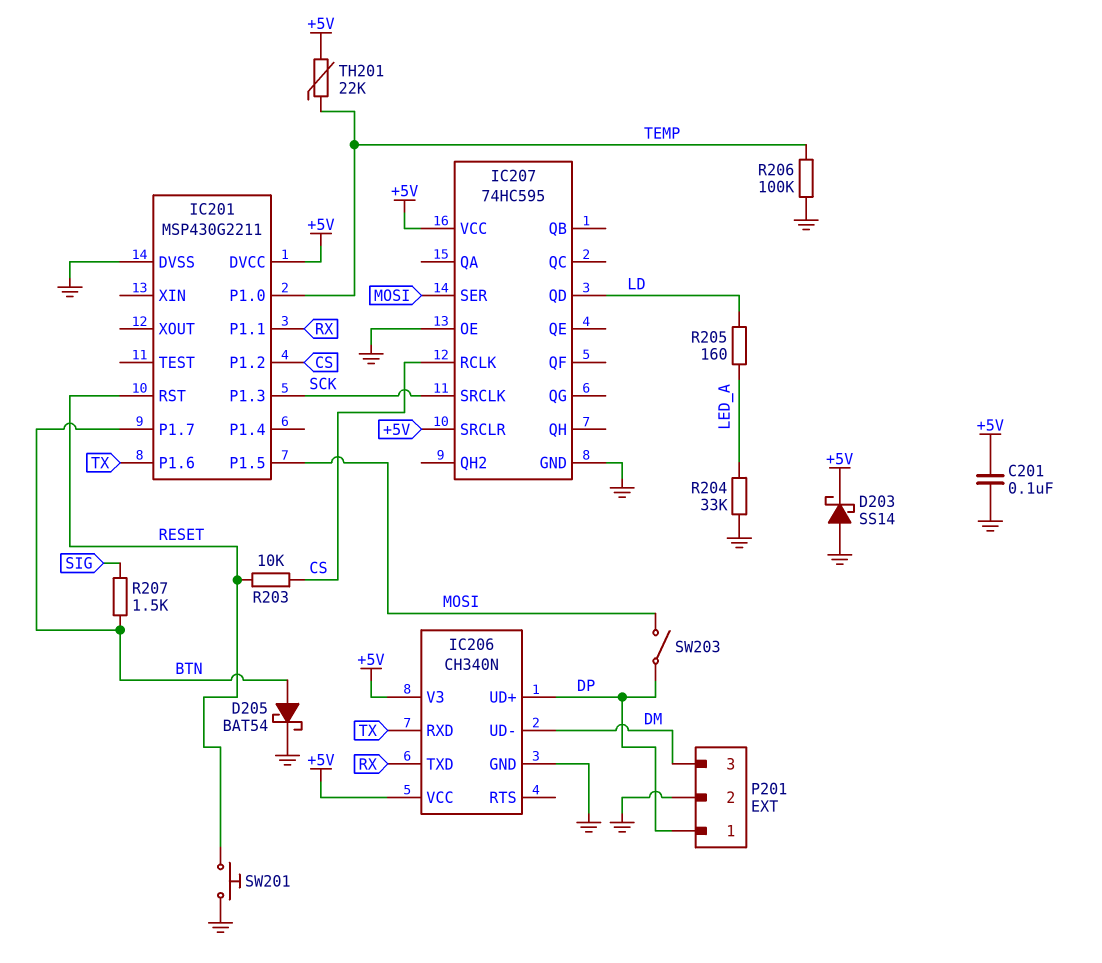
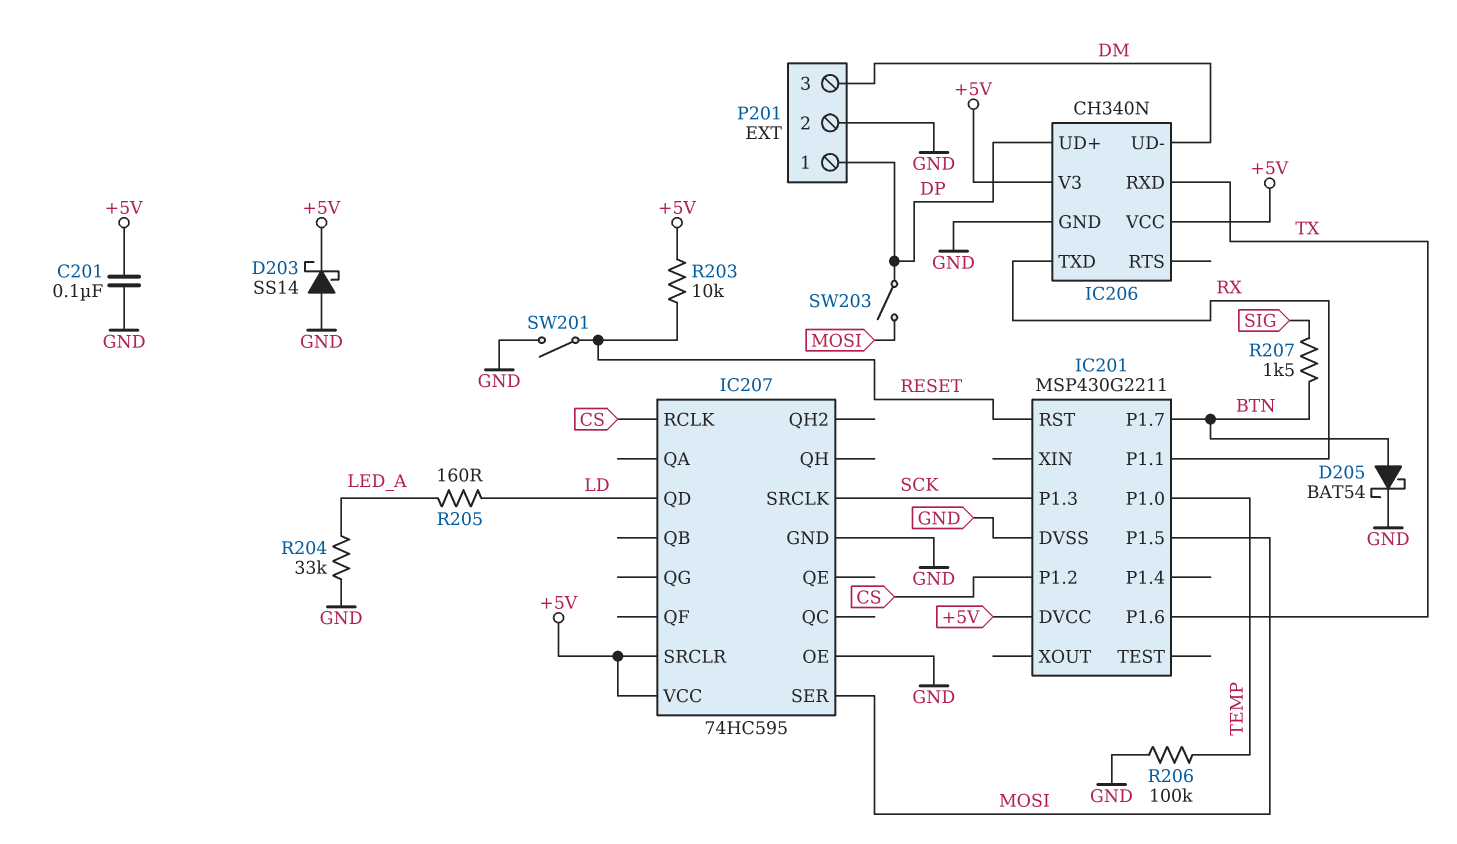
R203: 10k (CS, RESET) -> 10k (+5V, RESET)
SW201: button (GND, RESET) -> switch (GND, RESET)
TH201: 22k (+5V, TEMP) -> none

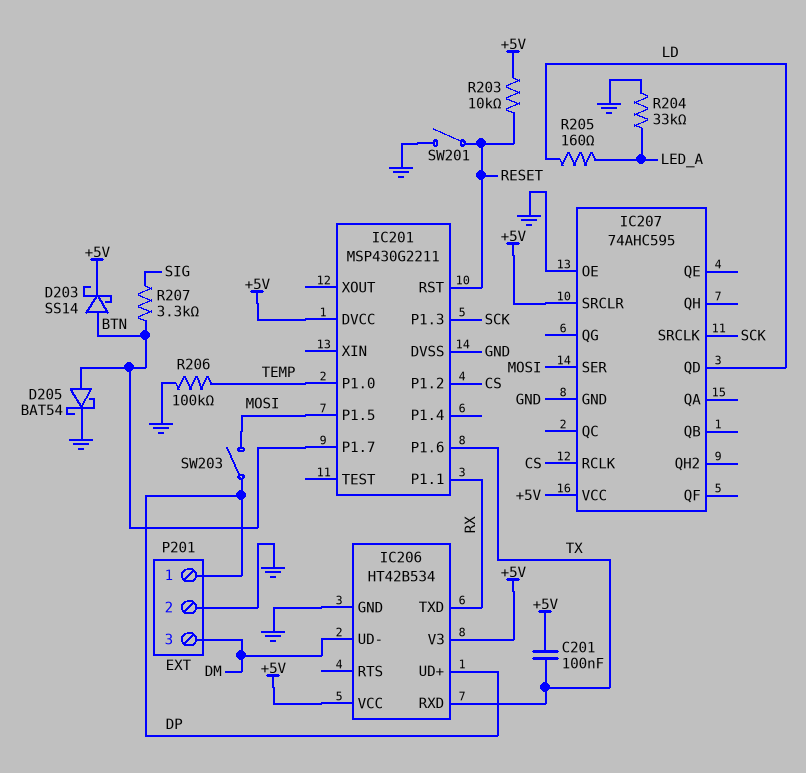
C201: 100nF (+5V, GND) -> 100nF (+5V, TX)
D203: schottky SS14 (A GND, K +5V) -> schottky SS14 (A BTN, K +5V)
IC206: CH340N -> HT42B534
IC207: 74HC595 -> 74AHC595
R207: 1.5k (BTN, SIG) -> 3.3k (BTN, SIG)

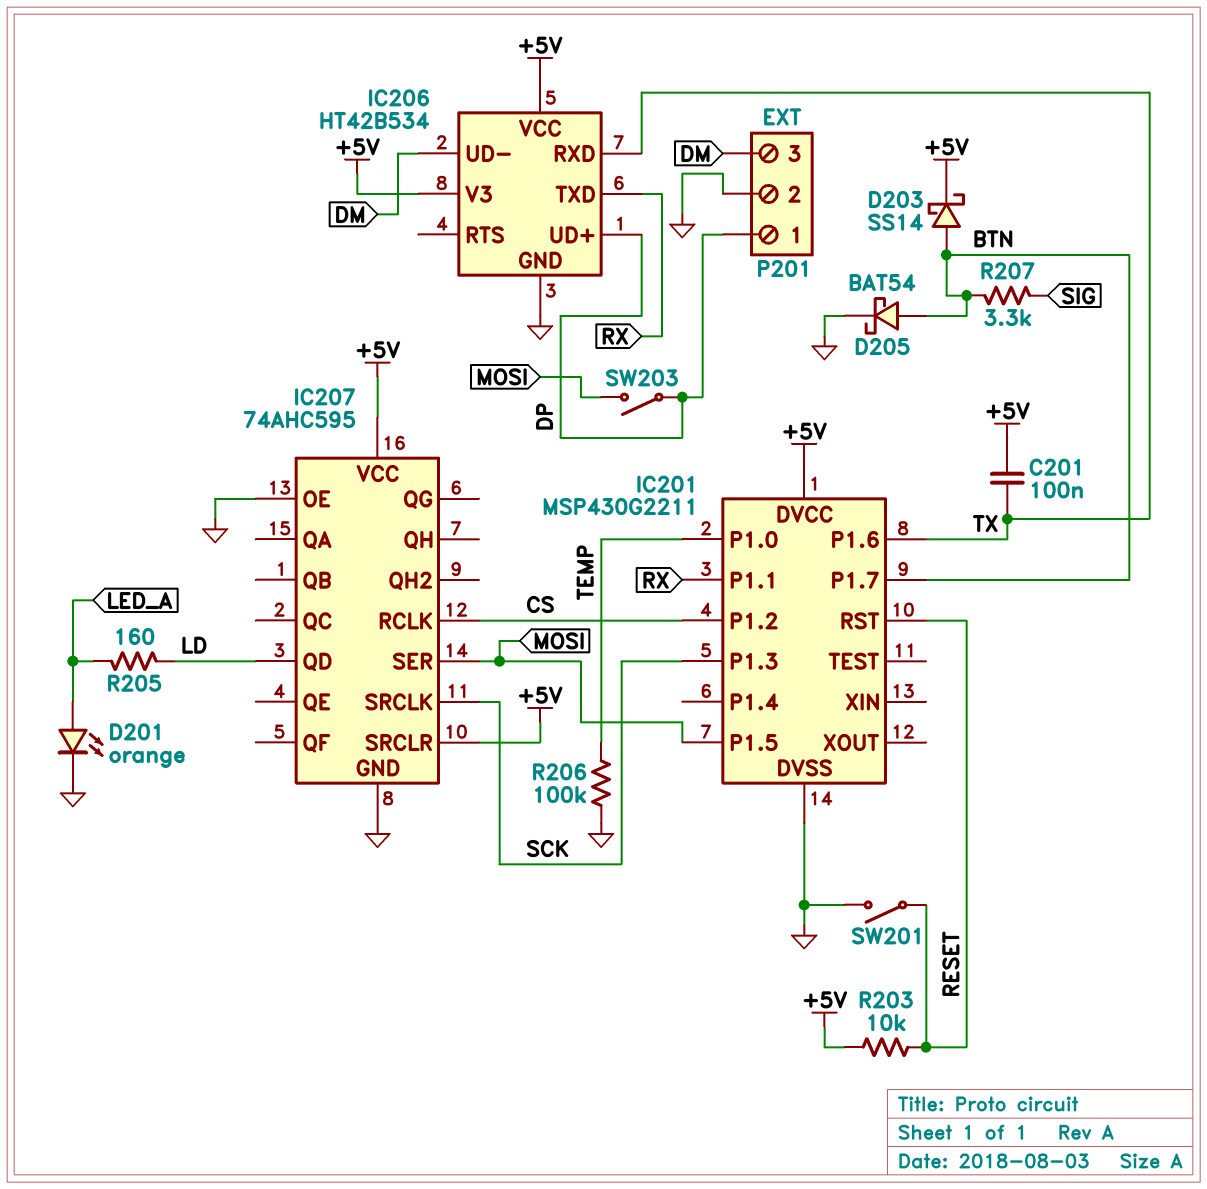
D201: none -> LED orange (A LED_A, K GND)
R204: 33k (GND, LED_A) -> none

